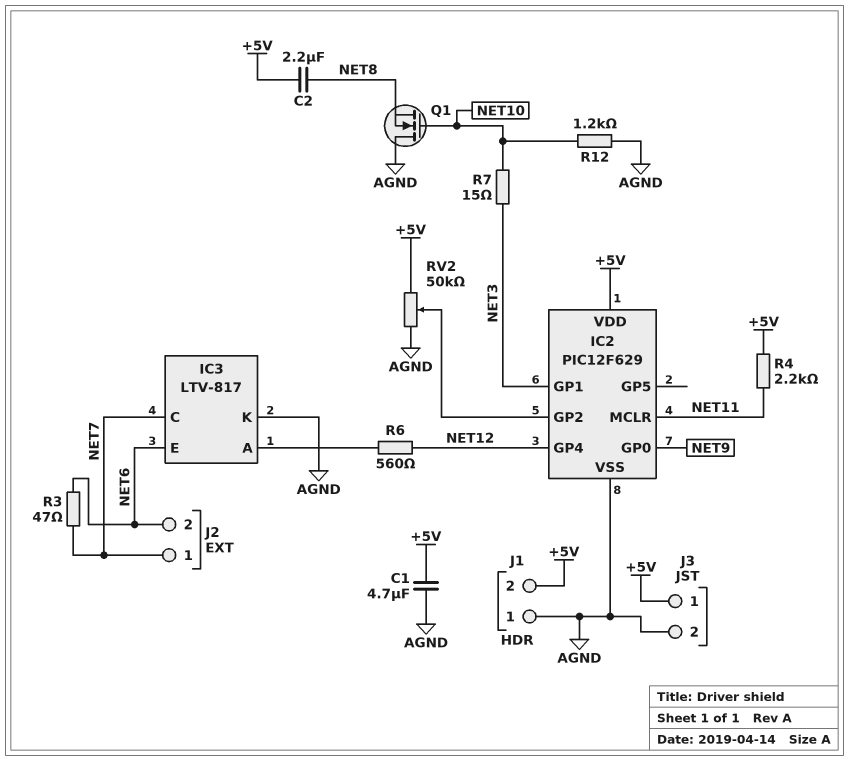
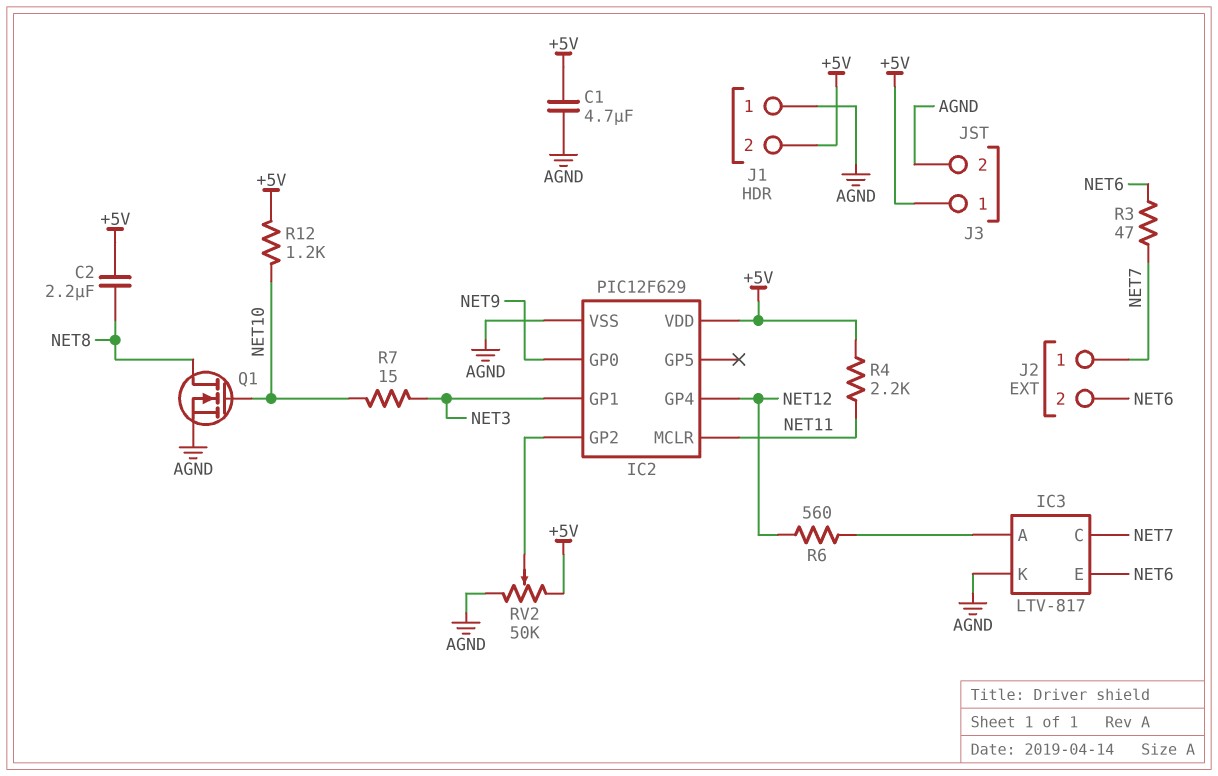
Q1: NMOS (G NET10, D AGND, S NET8) -> NMOS (G NET10, D NET8, S AGND)
R12: 1.2k (AGND, NET10) -> 1.2k (+5V, NET10)

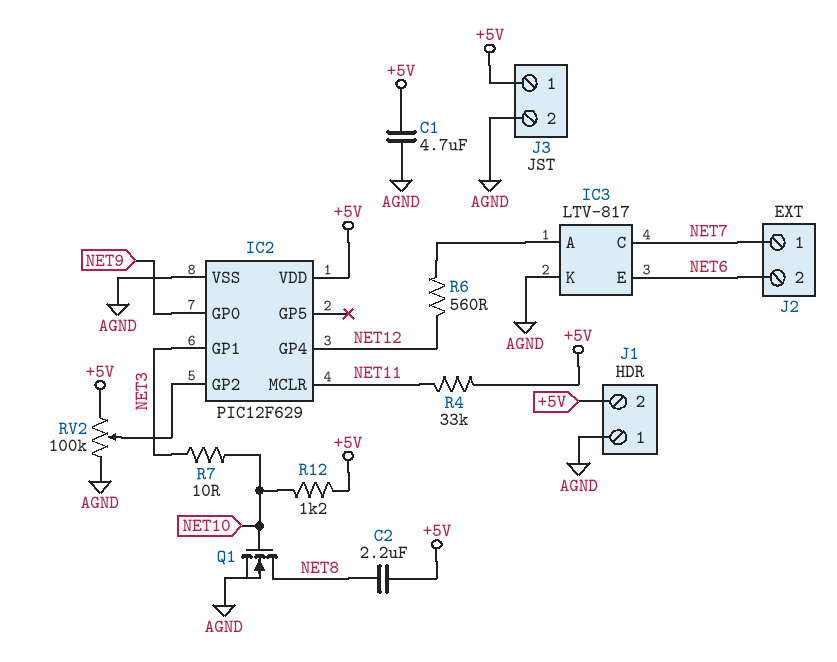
R3: 47 (NET6, NET7) -> none
R4: 2.2k (+5V, NET11) -> 33k (+5V, NET11)
R7: 15 (NET3, NET10) -> 10 (NET3, NET10)
RV2: 50k (+5V, AGND, wiper IC2/GP2) -> 100k (+5V, AGND, wiper IC2/GP2)

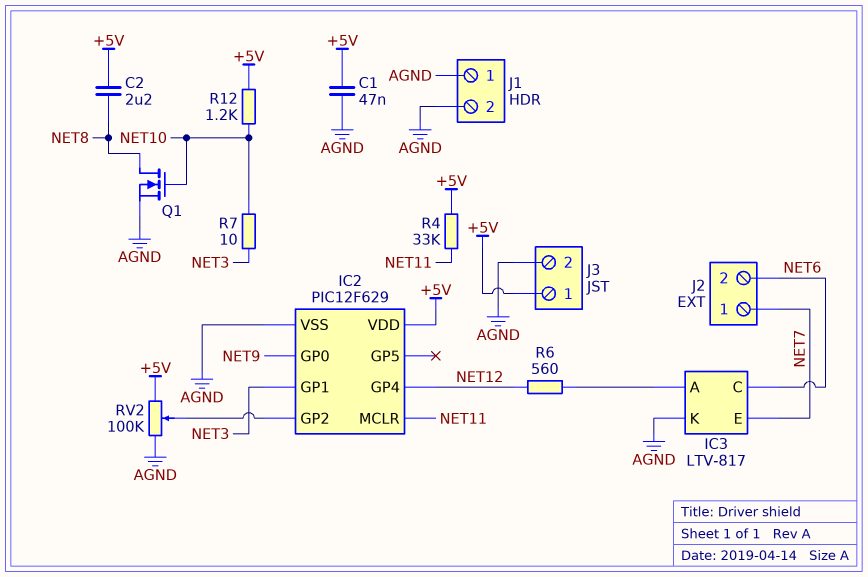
C1: 4.7uF (+5V, AGND) -> 47nF (+5V, AGND)
IC3 pin C: NET7 -> NET6
IC3 pin E: NET6 -> NET7
J1 pin 2: +5V -> AGND

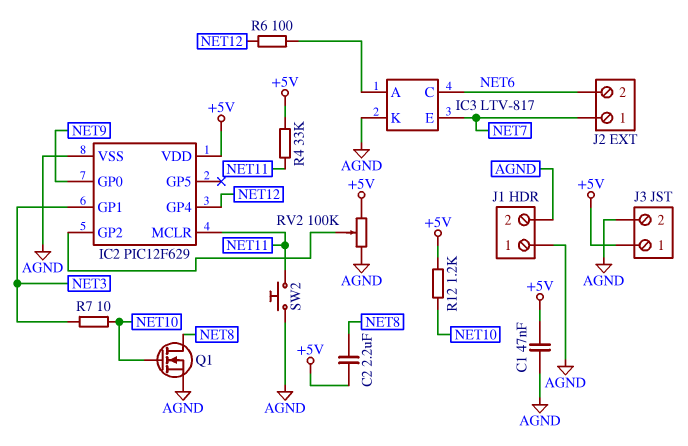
R6: 560 (IC3/A, NET12) -> 100 (IC3/A, NET12)
SW2: none -> button (AGND, NET11)

